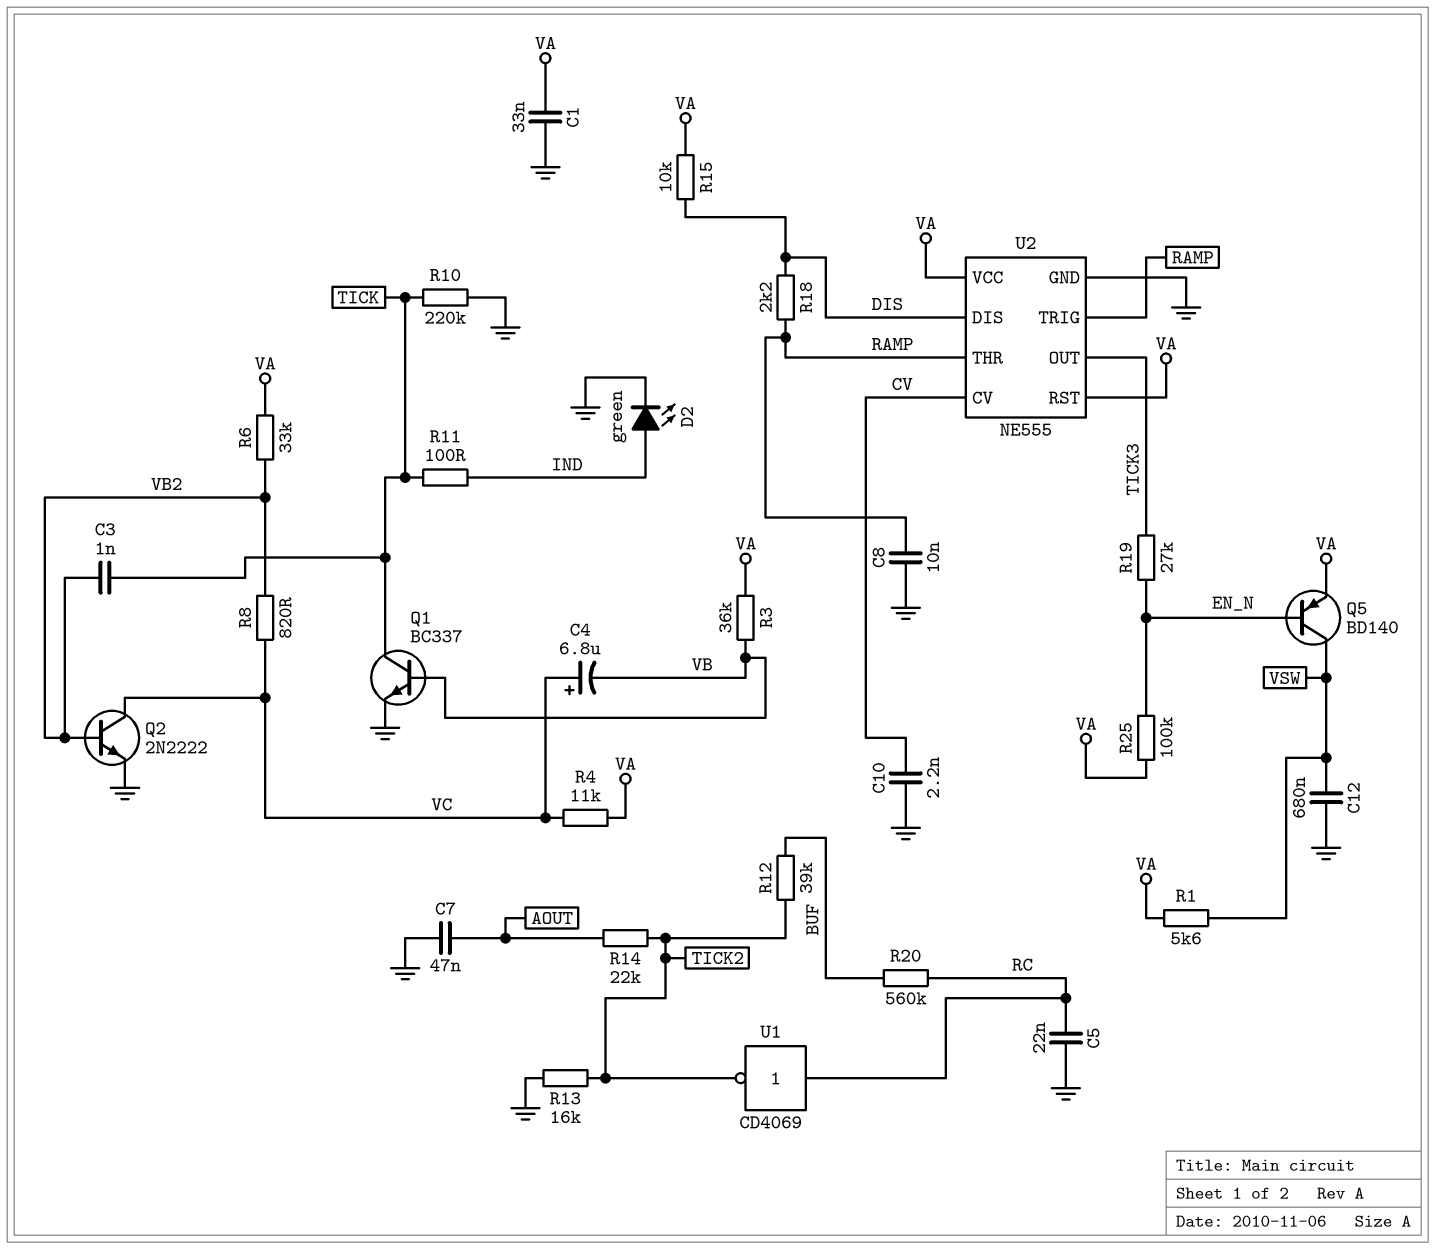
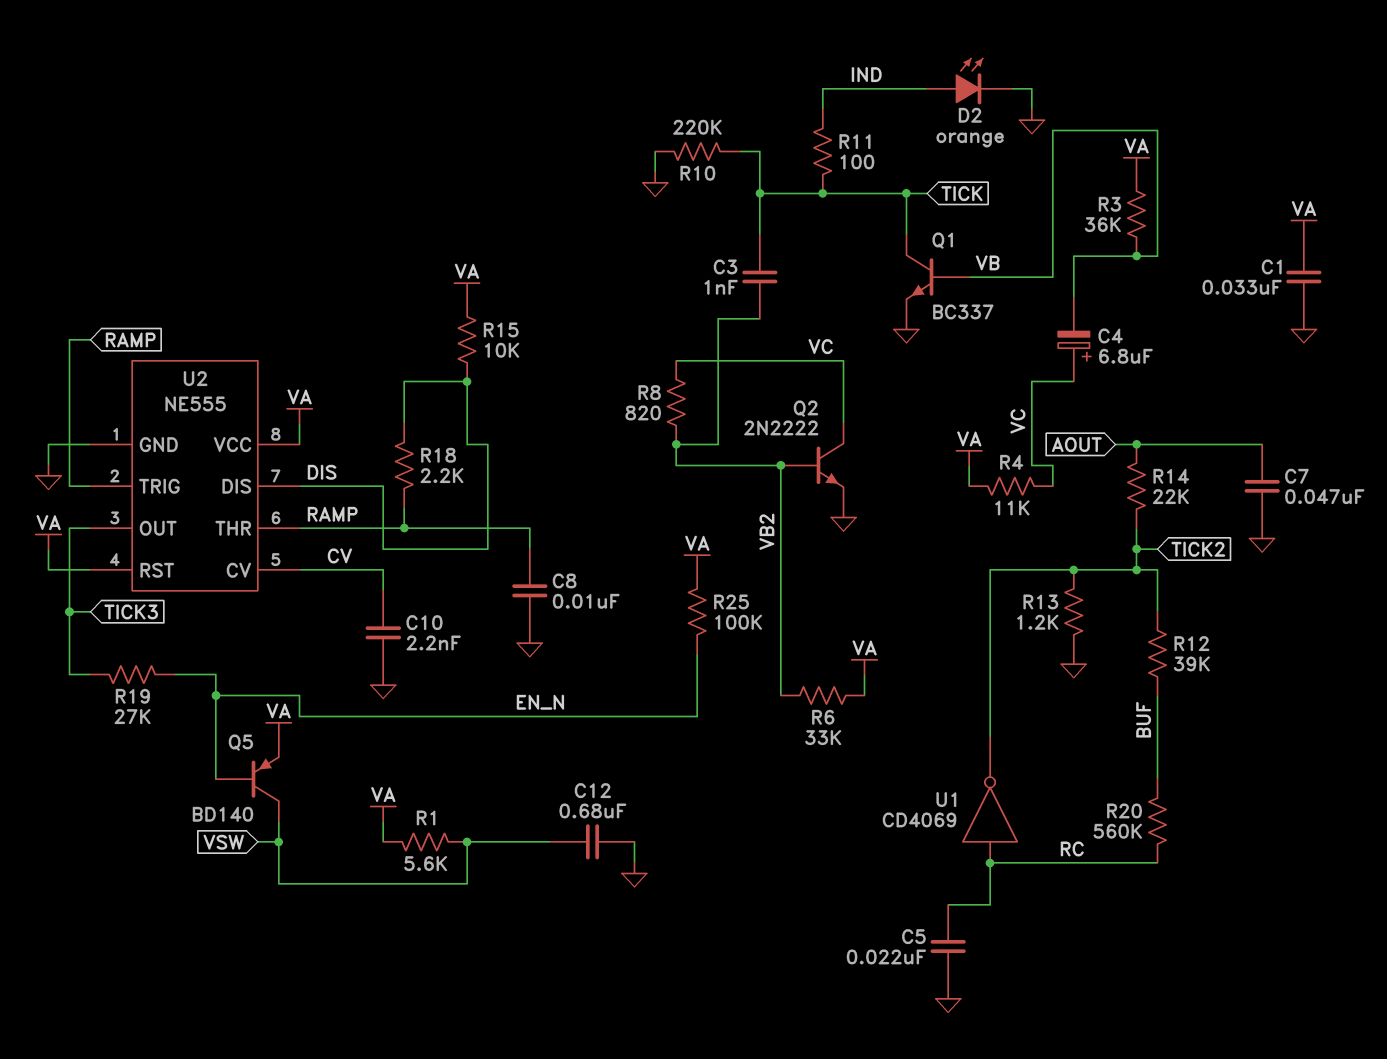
D2: LED green (A IND, K GND) -> LED orange (A IND, K GND)
R13: 16k (GND, TICK2) -> 1.2k (GND, TICK2)

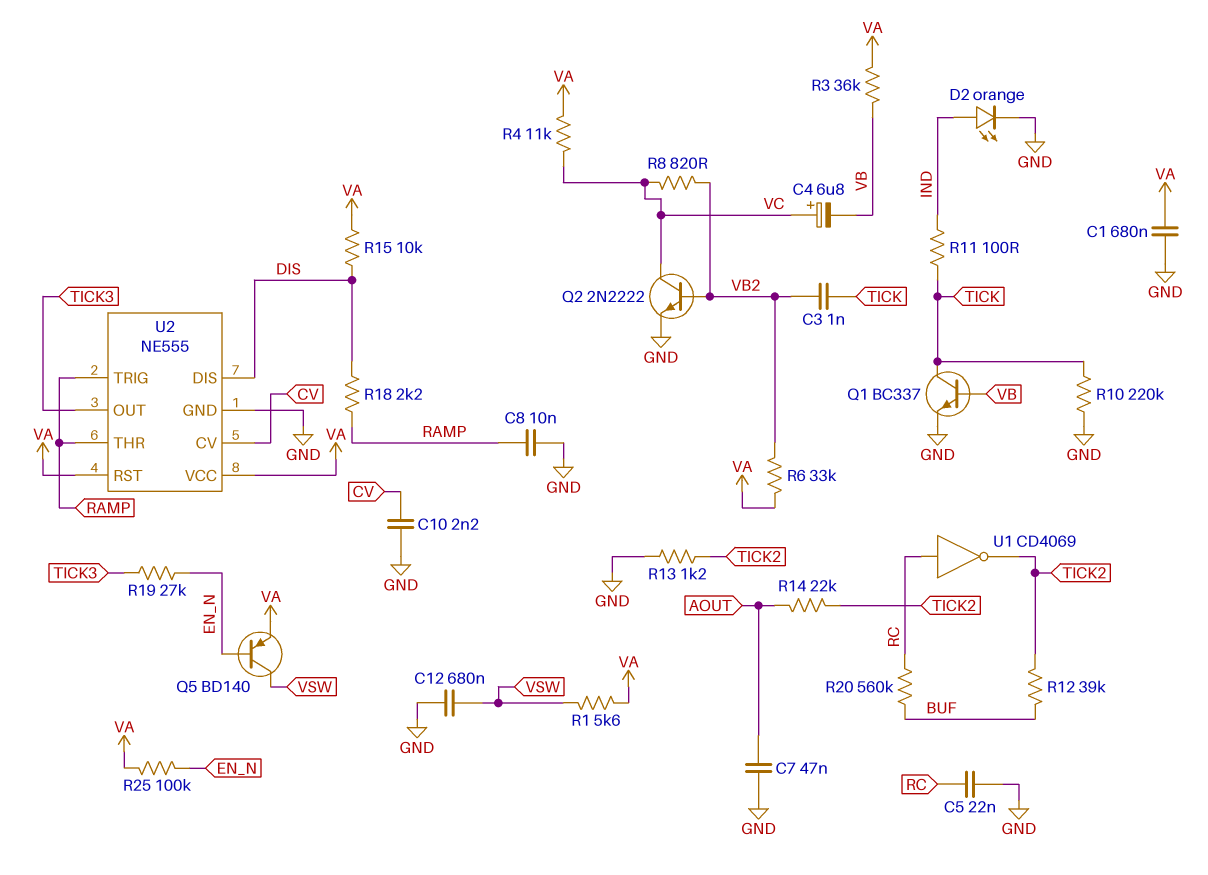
C1: 33nF (GND, VA) -> 680nF (GND, VA)

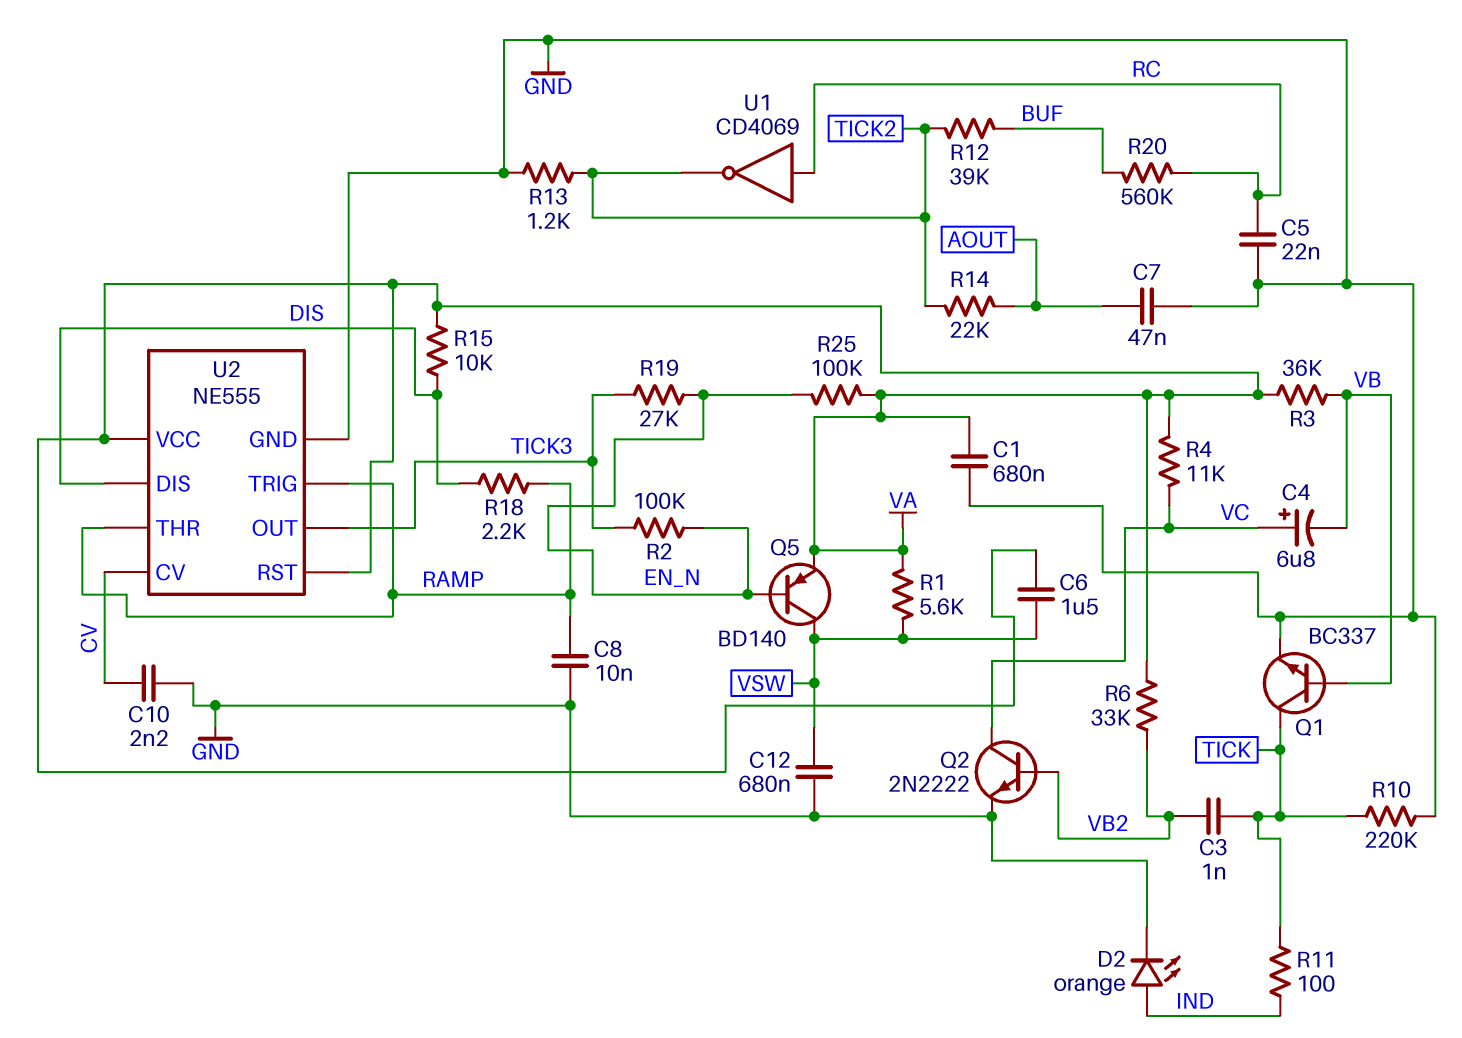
C6: none -> 1.5uF (VA, VSW)
R2: none -> 100k (EN_N, TICK3)
R8: 820 (VB2, VC) -> none

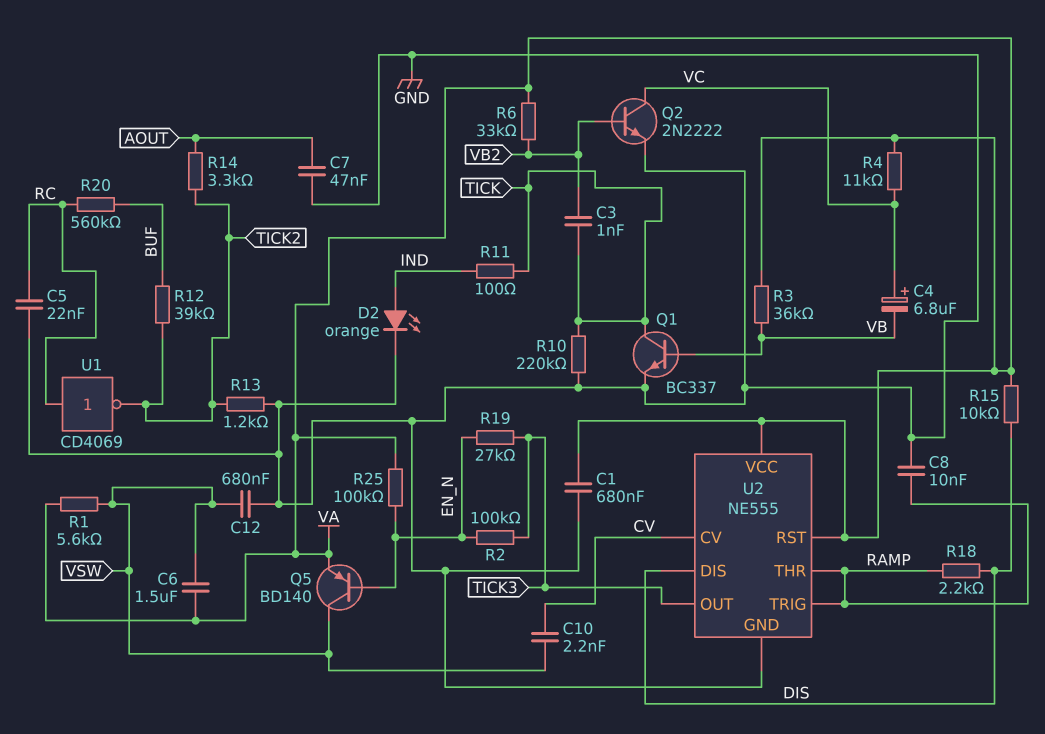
C10: 2.2nF (CV, GND) -> 2.2nF (CV, VSW)
R14: 22k (AOUT, TICK2) -> 3.3k (AOUT, TICK2)

